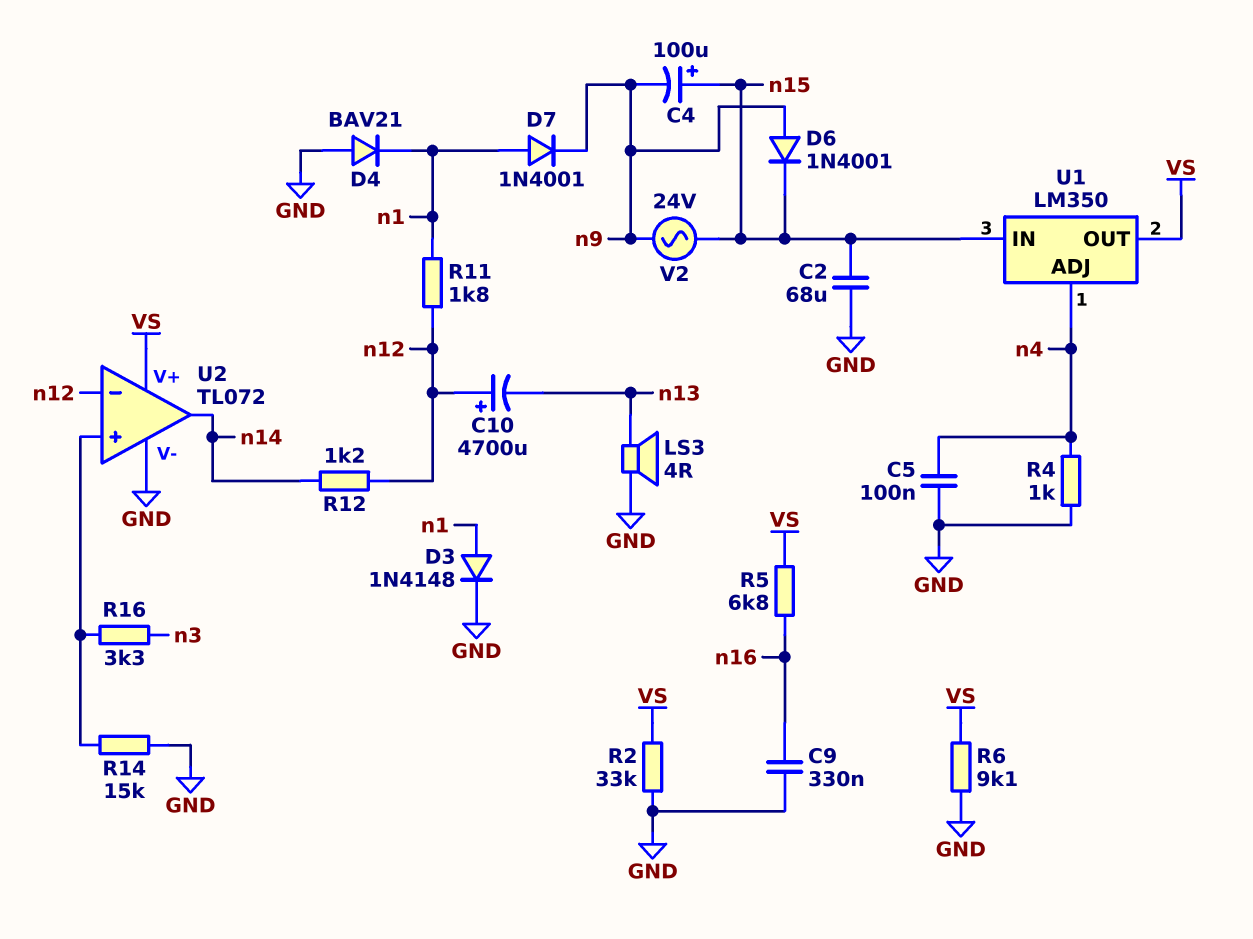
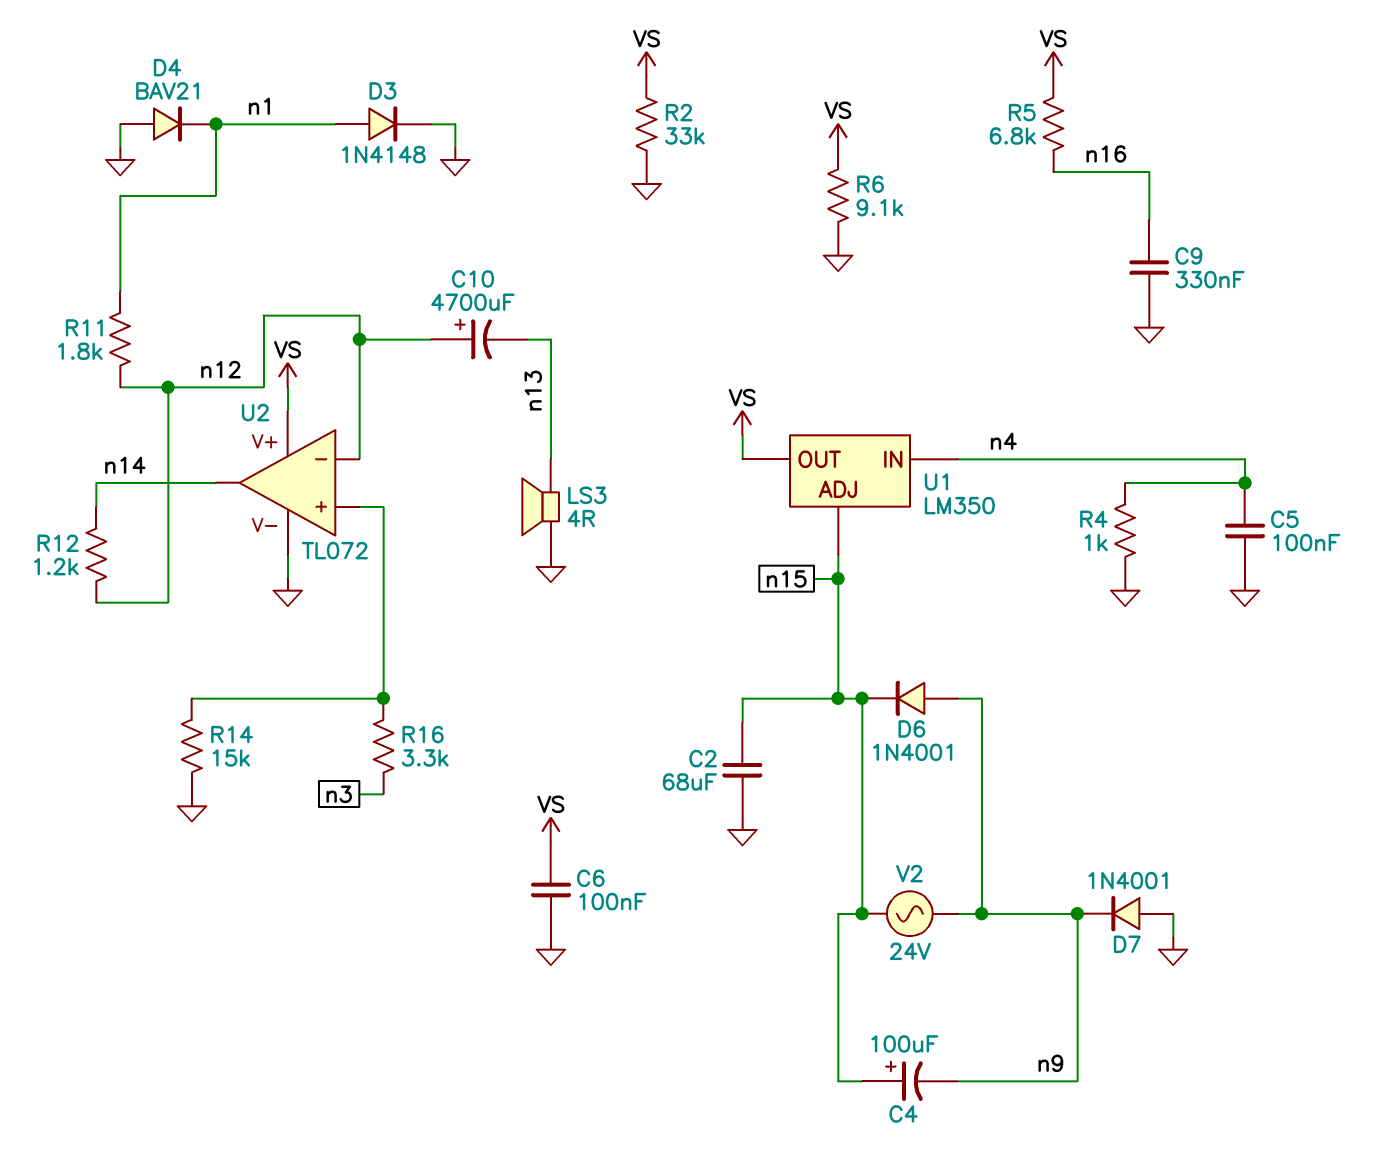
C6: none -> 100nF (GND, VS)
D7: diode 1N4001 (A n1, K n9) -> diode 1N4001 (A GND, K n9)
U1 pin ADJ: n4 -> n15
U1 pin IN: n15 -> n4

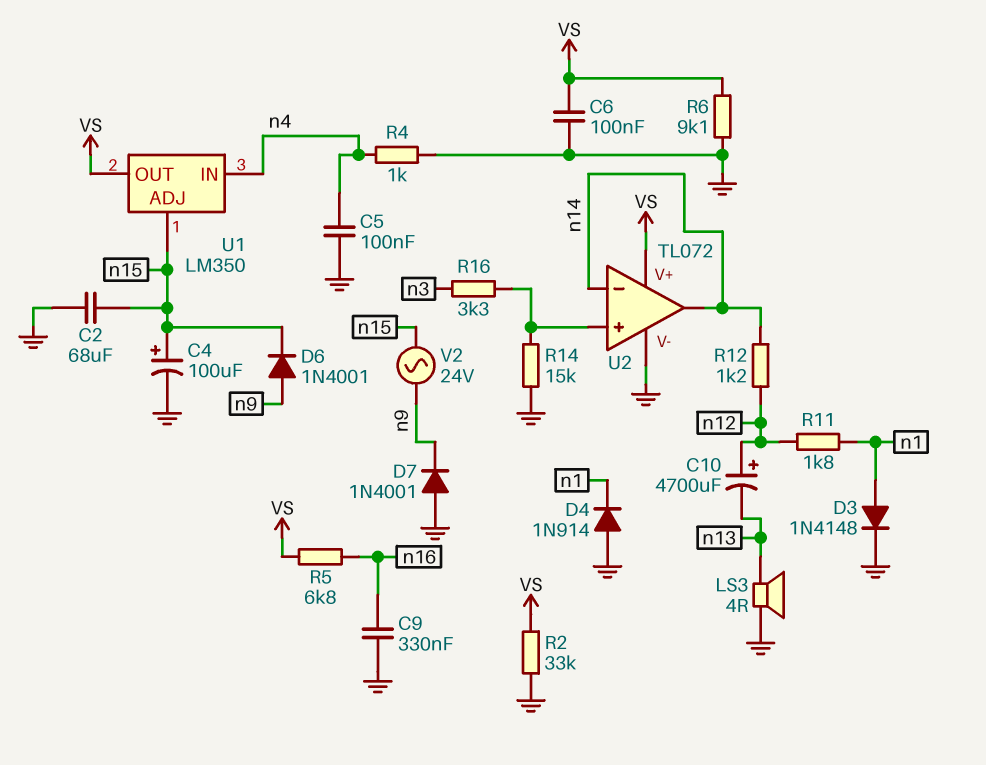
C4: 100uF (plus n15, minus n9) -> 100uF (plus n15, minus GND)
D4: diode BAV21 (A GND, K n1) -> diode 1N914 (A GND, K n1)
U2 pin in-: n12 -> n14

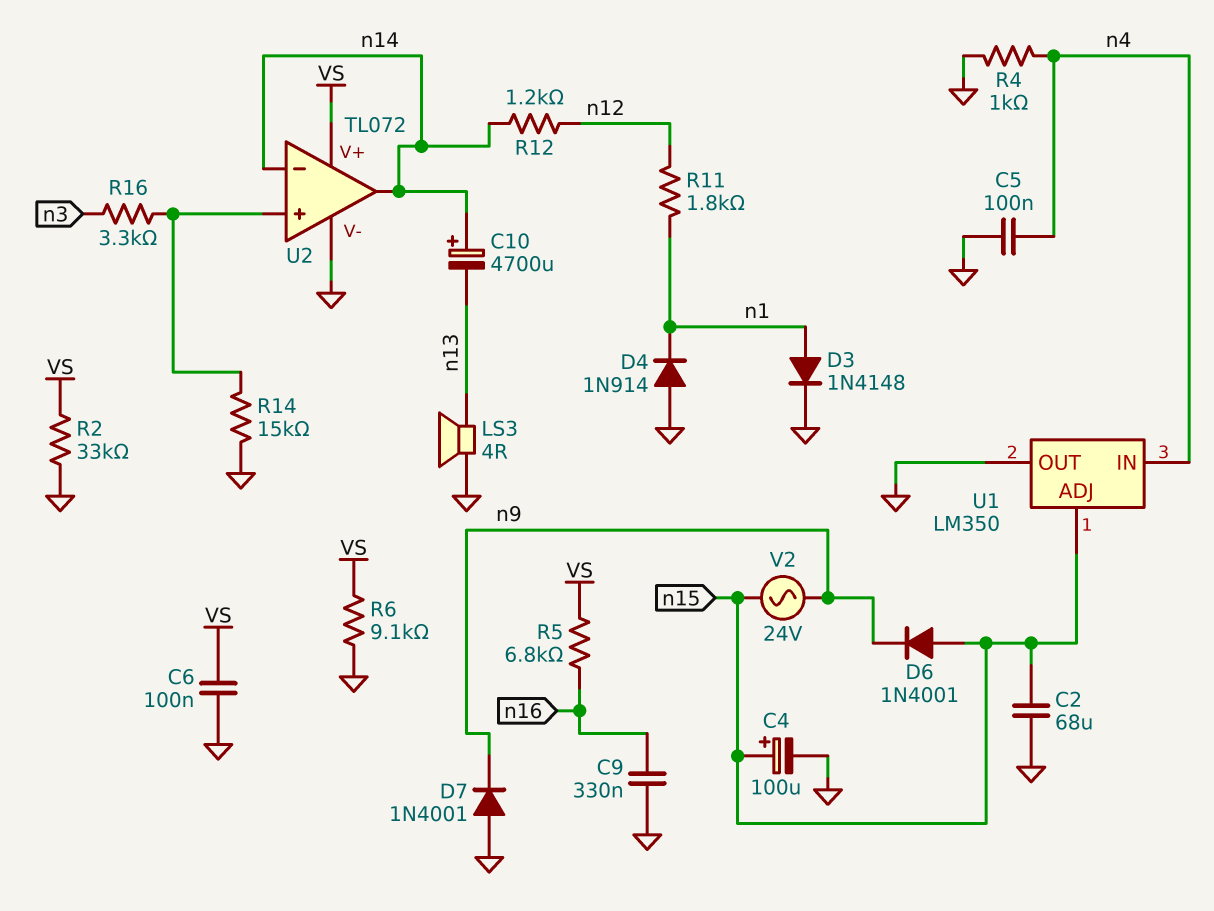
C10: 4700uF (plus n12, minus n13) -> 4700uF (plus n14, minus n13)
D6: diode 1N4001 (A n9, K n15) -> diode 1N4001 (A n15, K n9)
U1 pin OUT: VS -> GND

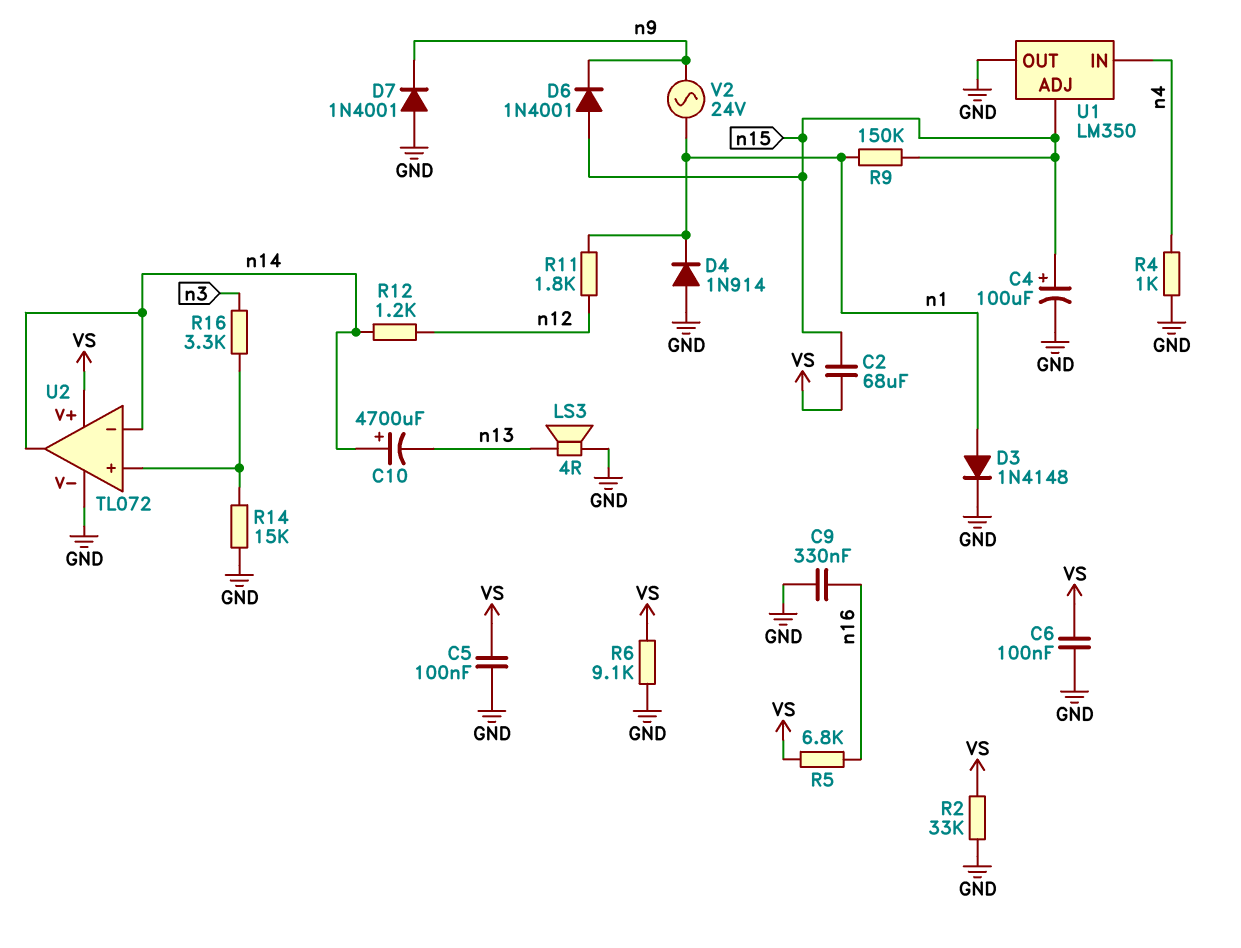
C2: 68uF (GND, n15) -> 68uF (VS, n15)
C5: 100nF (GND, n4) -> 100nF (GND, VS)
R9: none -> 150k (n1, n15)
V2: AC 24V (n9, n15) -> AC 24V (n1, n9)

